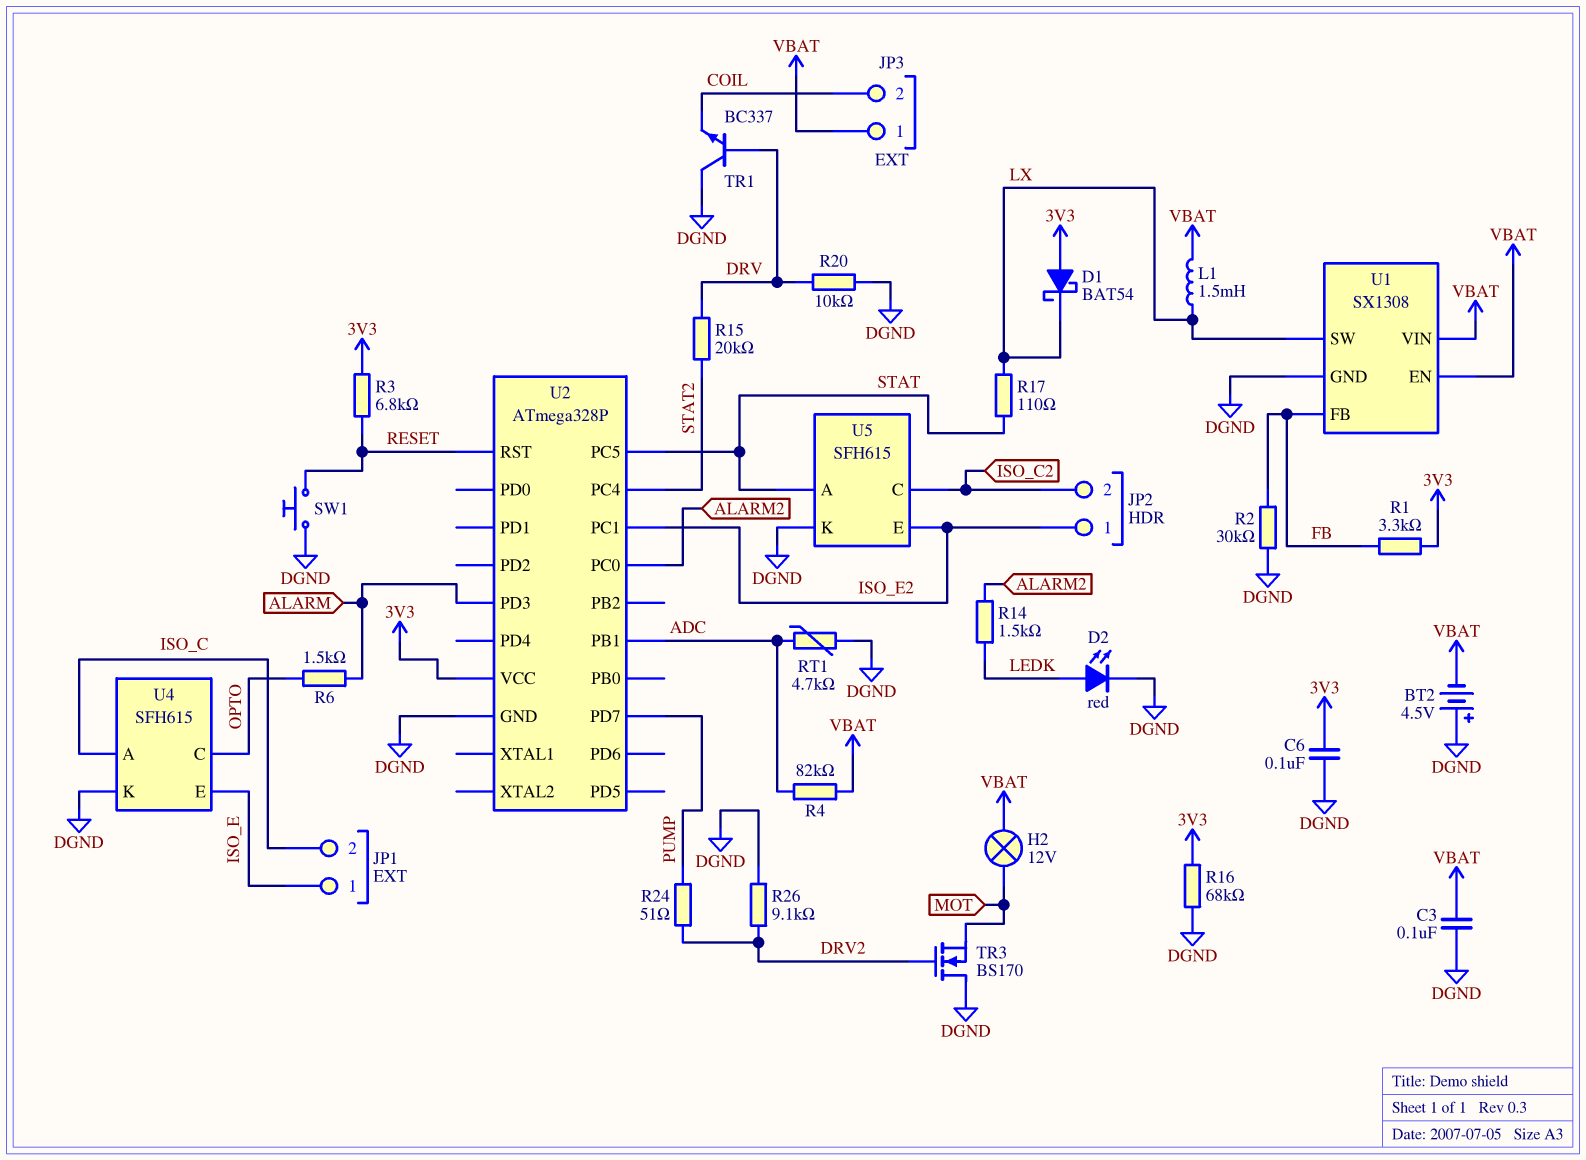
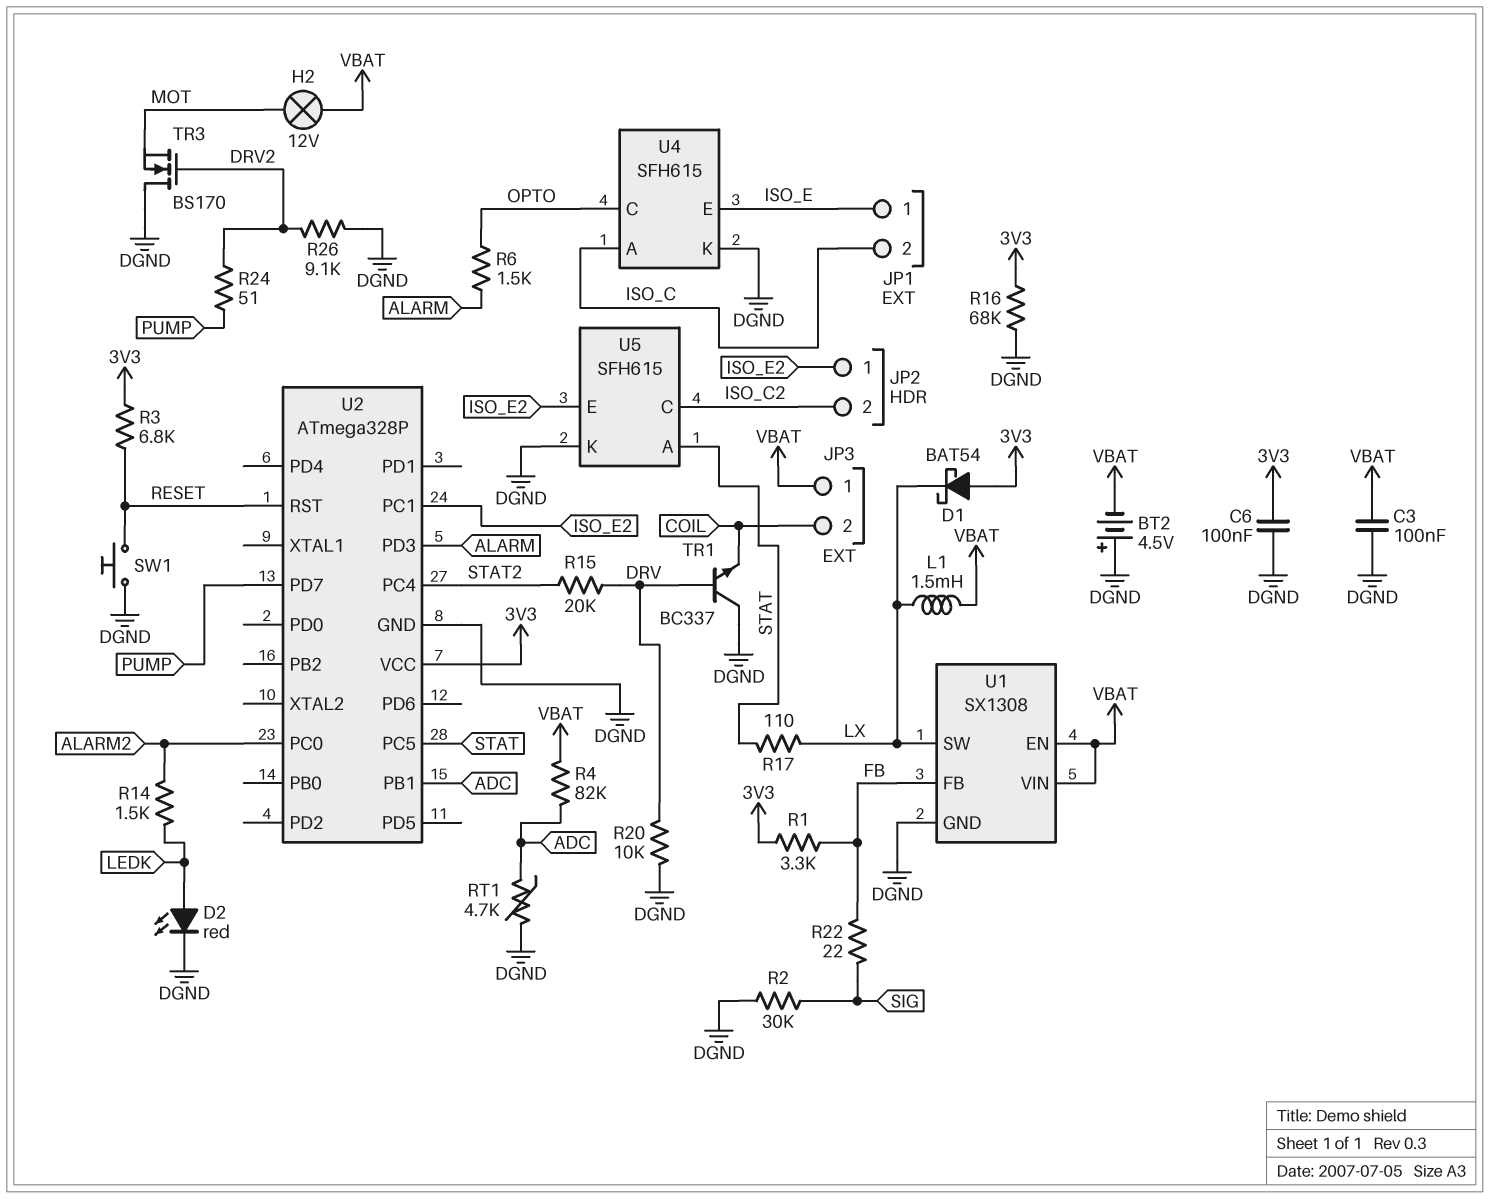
R2: 30k (DGND, FB) -> 30k (DGND, SIG)
R22: none -> 22 (FB, SIG)

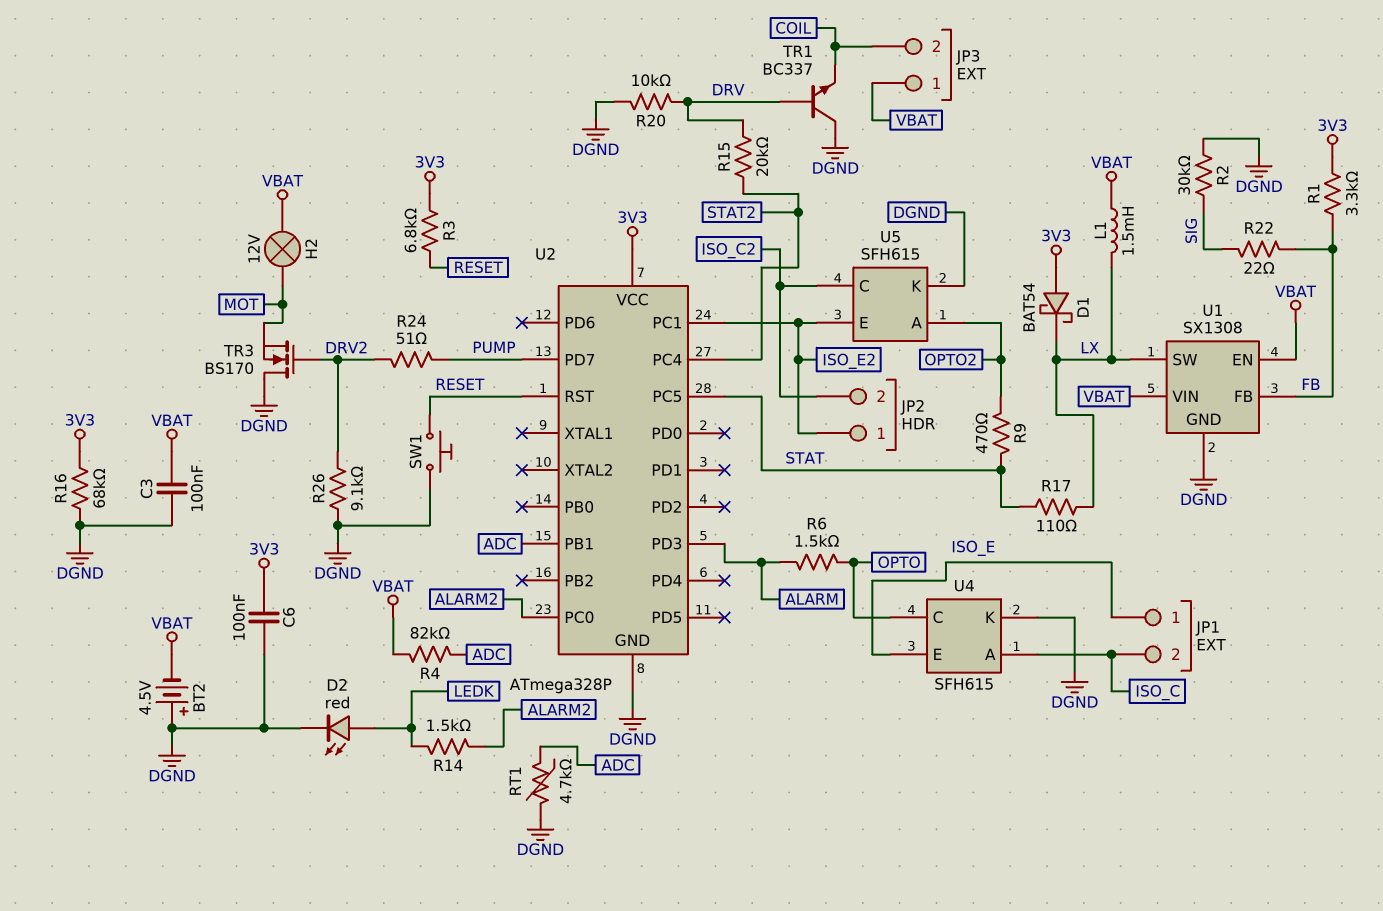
R9: none -> 470 (OPTO2, STAT)
U5 pin A: STAT -> OPTO2

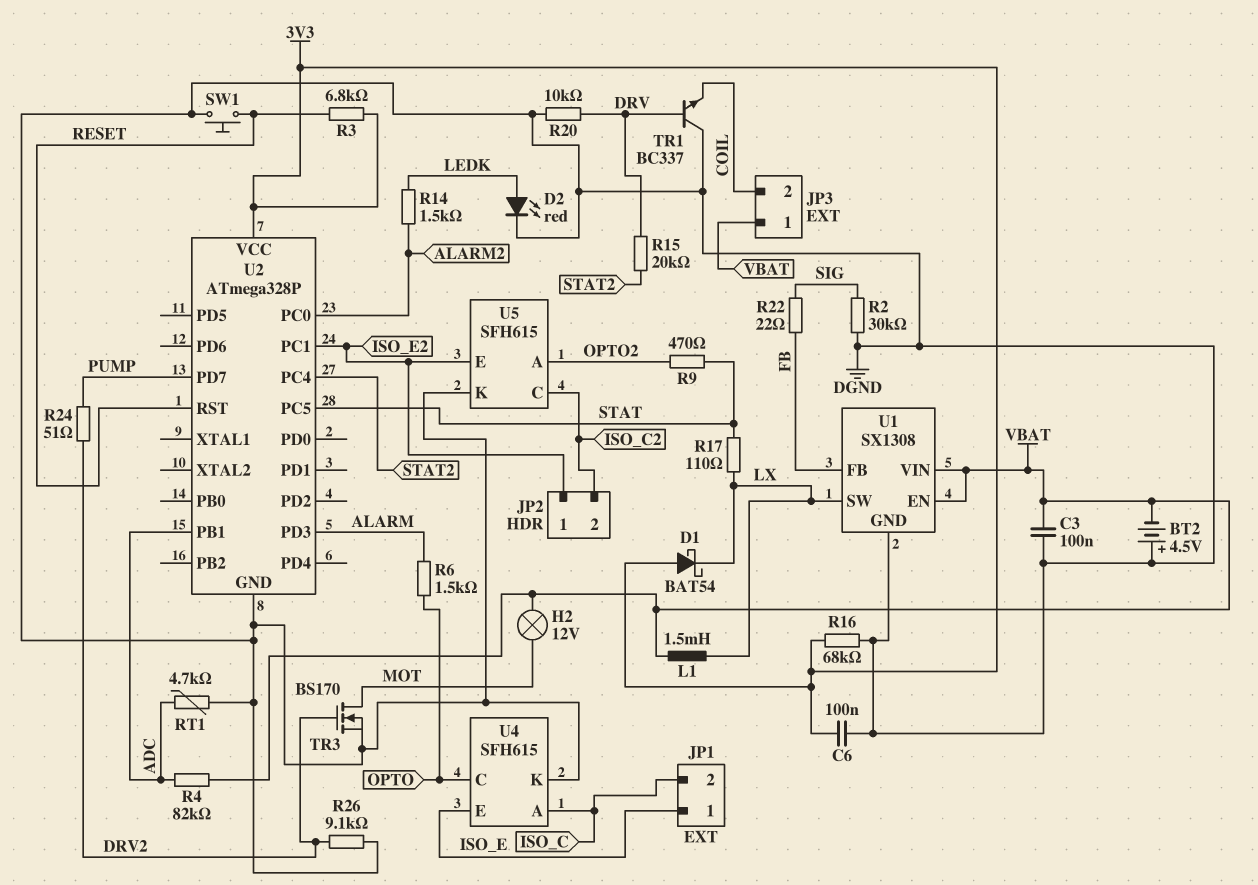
R1: 3.3k (3V3, FB) -> none
TR3: NMOS BS170 (G DRV2, D DGND, S MOT) -> NMOS BS170 (G DRV2, D MOT, S DGND)

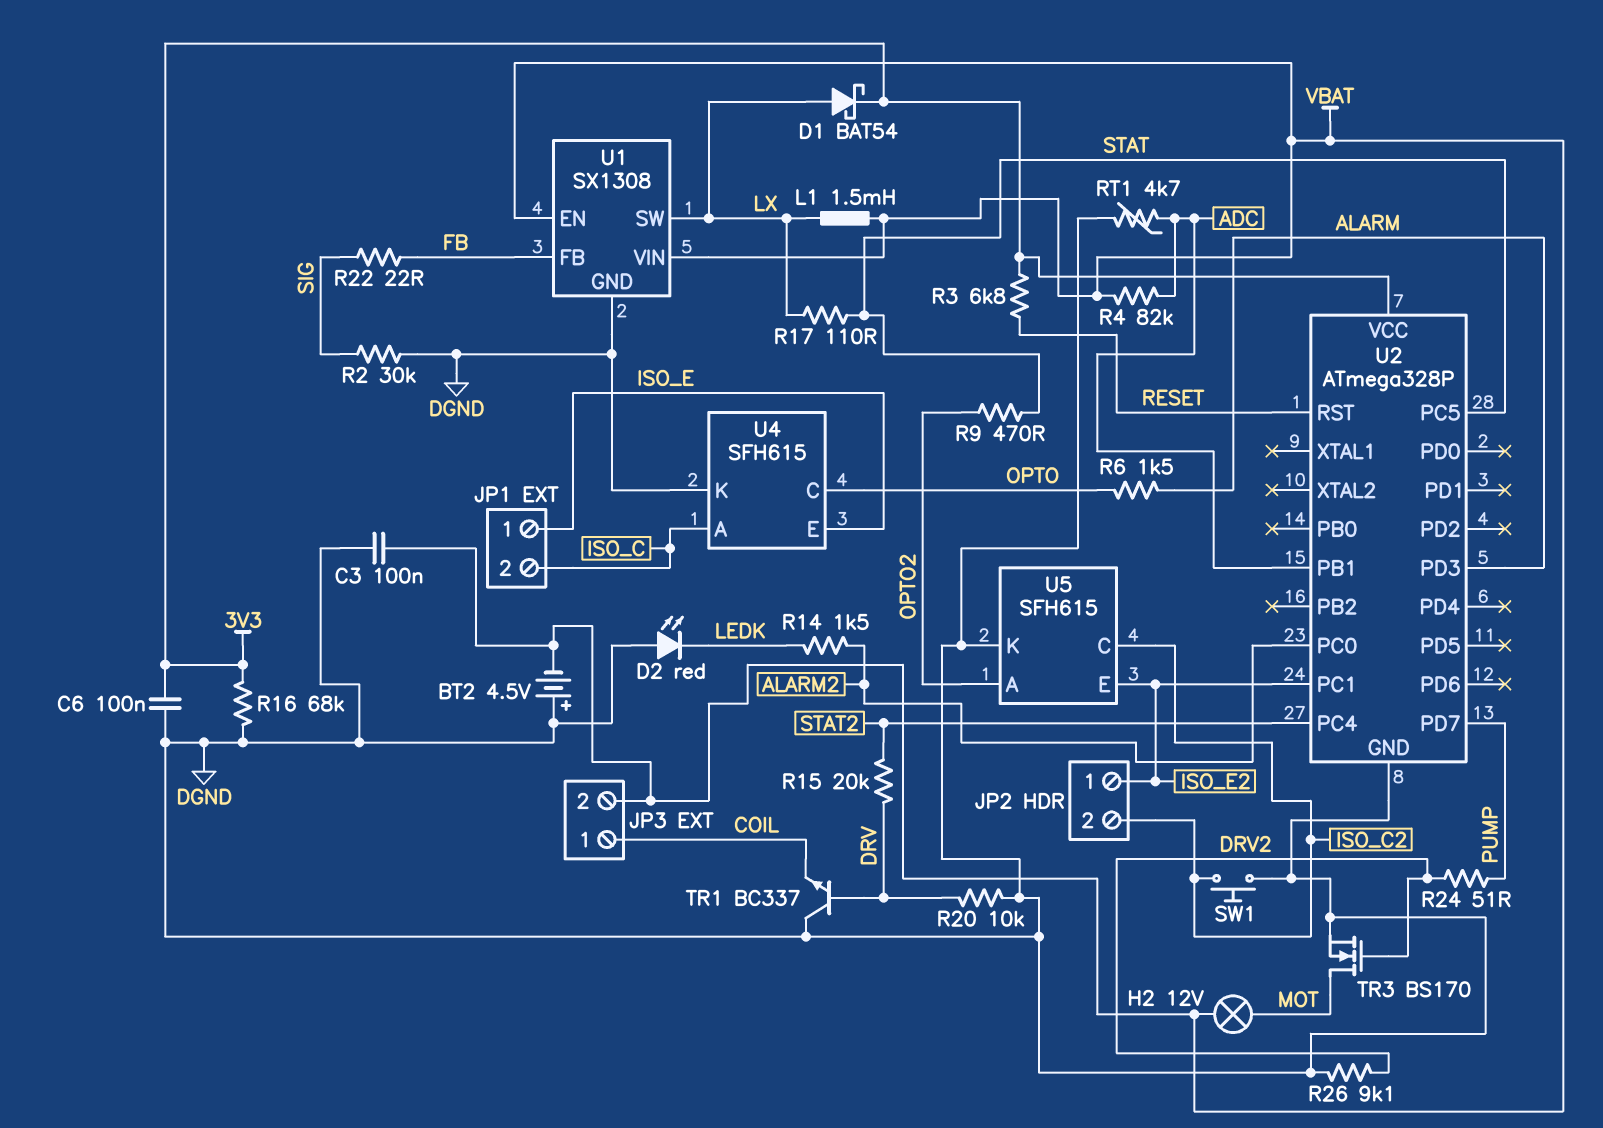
D1: schottky BAT54 (A 3V3, K LX) -> schottky BAT54 (A LX, K 3V3)
D2: LED red (A LEDK, K DGND) -> LED red (A DGND, K LEDK)
JP3 pin 1: VBAT -> COIL
JP3 pin 2: COIL -> VBAT
SW1: button (DGND, RESET) -> button (DGND, ISO_C2)

